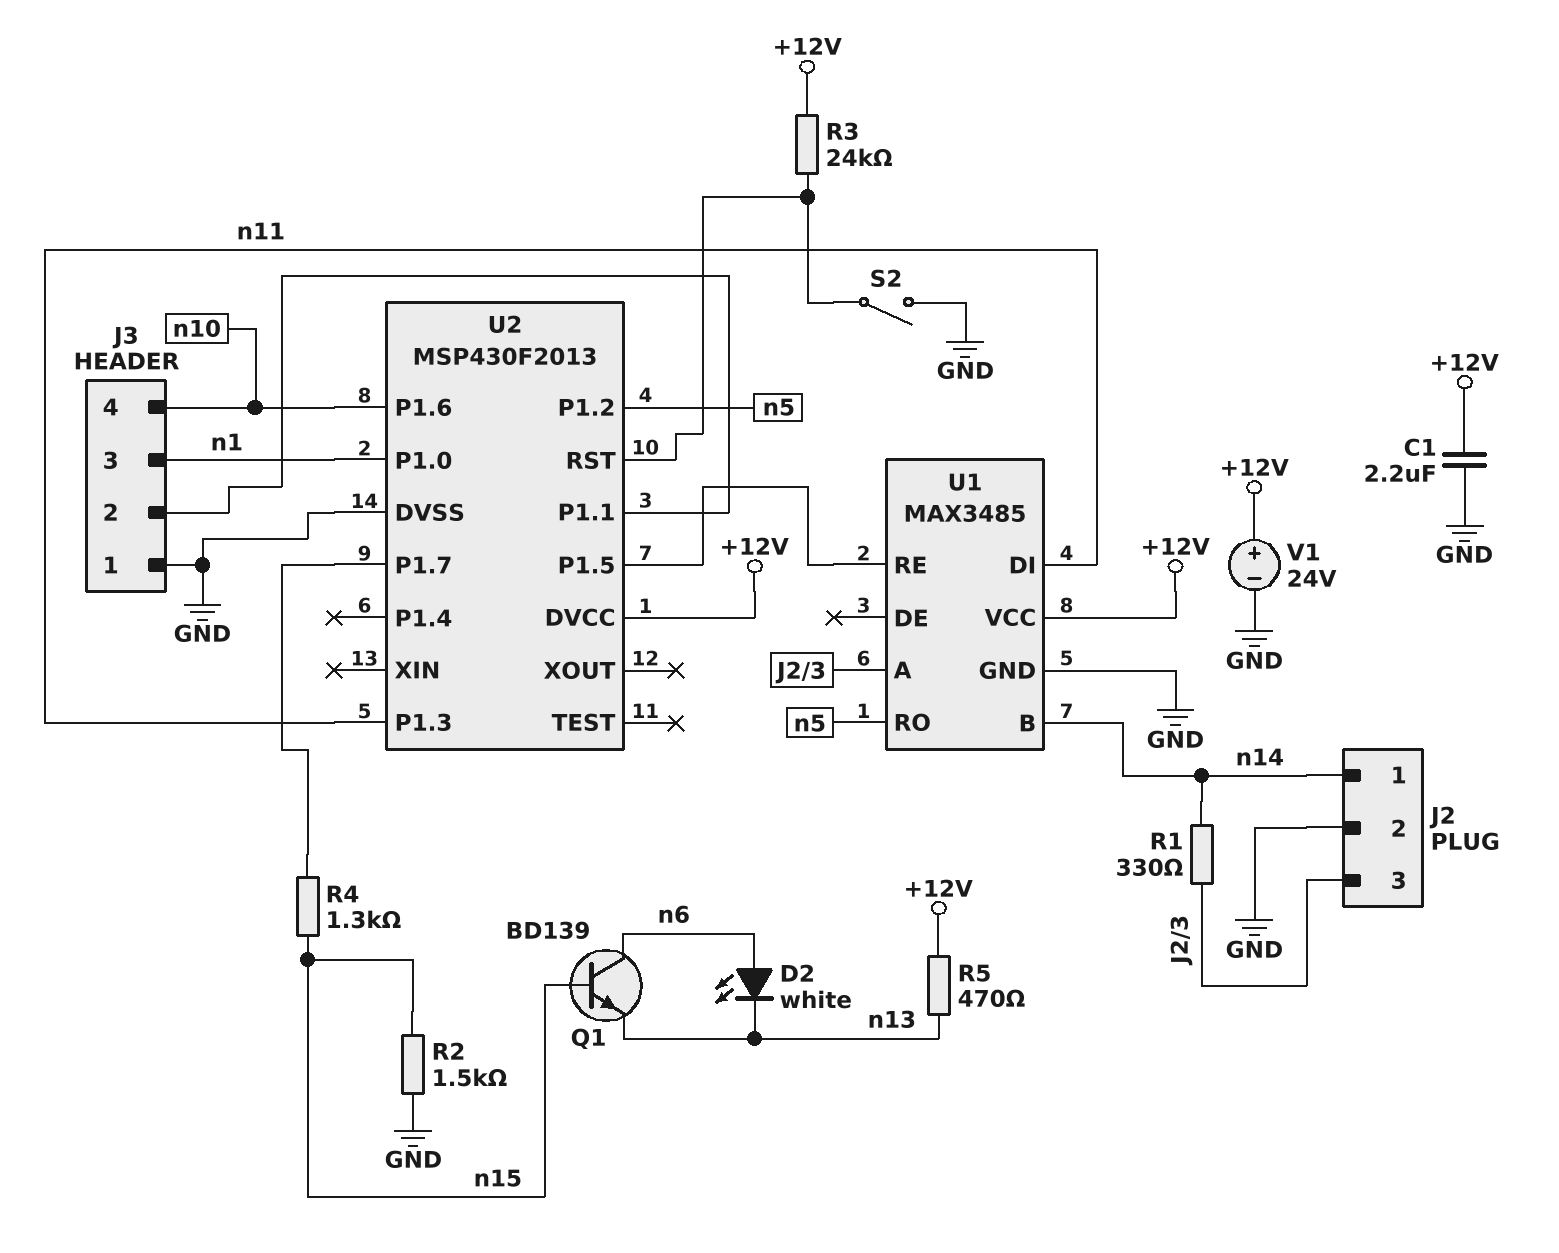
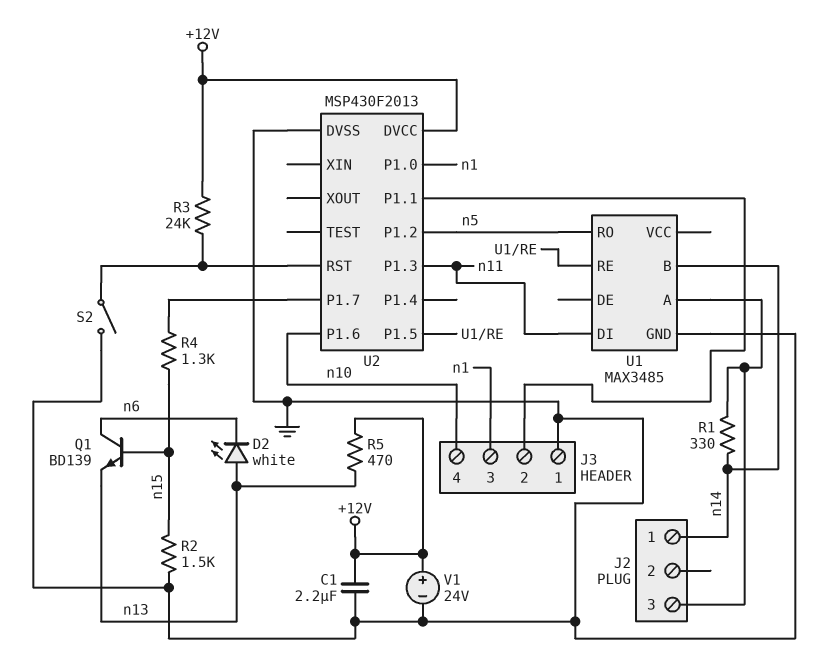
D2: LED white (A n6, K n13) -> LED white (A n13, K n6)
J2 pin 2: GND -> none
U1 pin VCC: +12V -> none

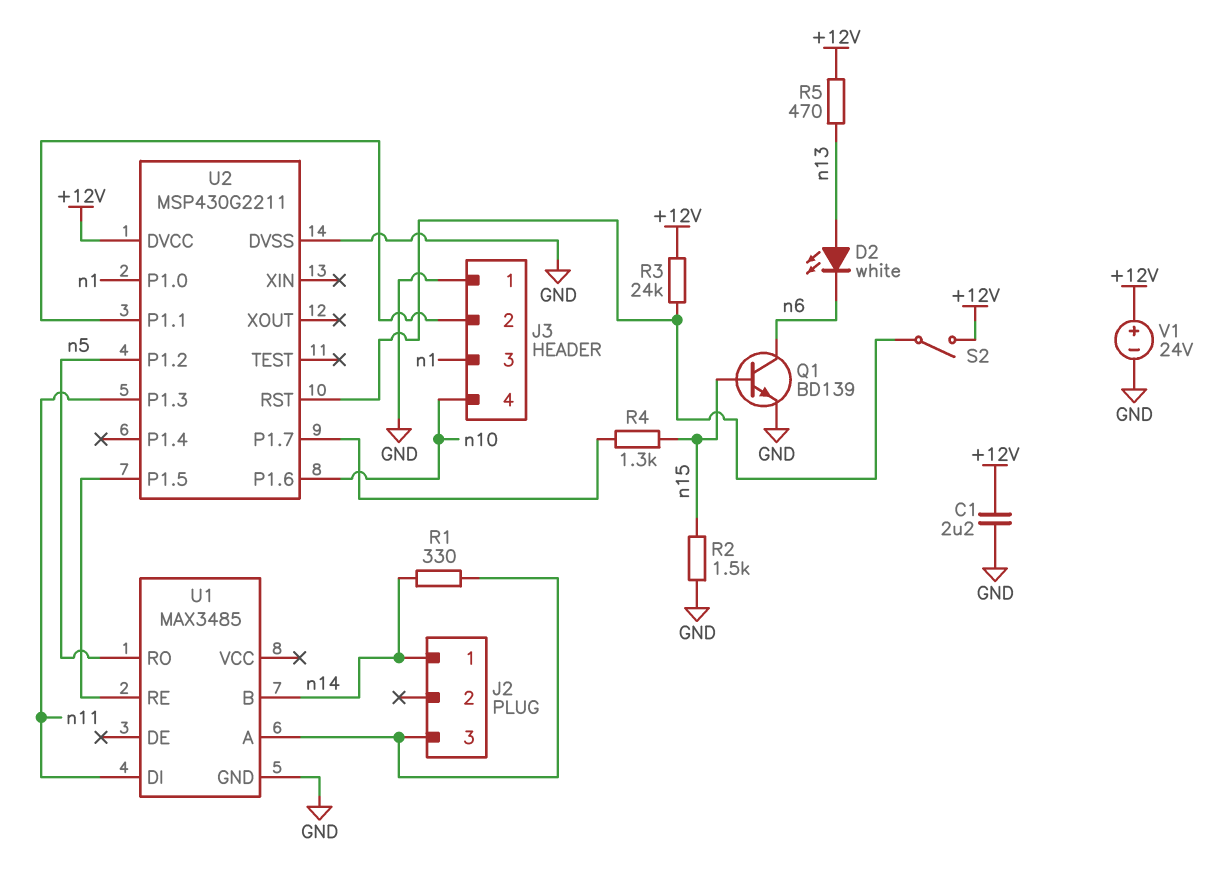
Q1: NPN BD139 (B n15, C n6, E n13) -> NPN BD139 (B n15, C n6, E GND)
S2: switch (GND, U2/RST) -> switch (+12V, U2/RST)
U2: MSP430F2013 -> MSP430G2211

